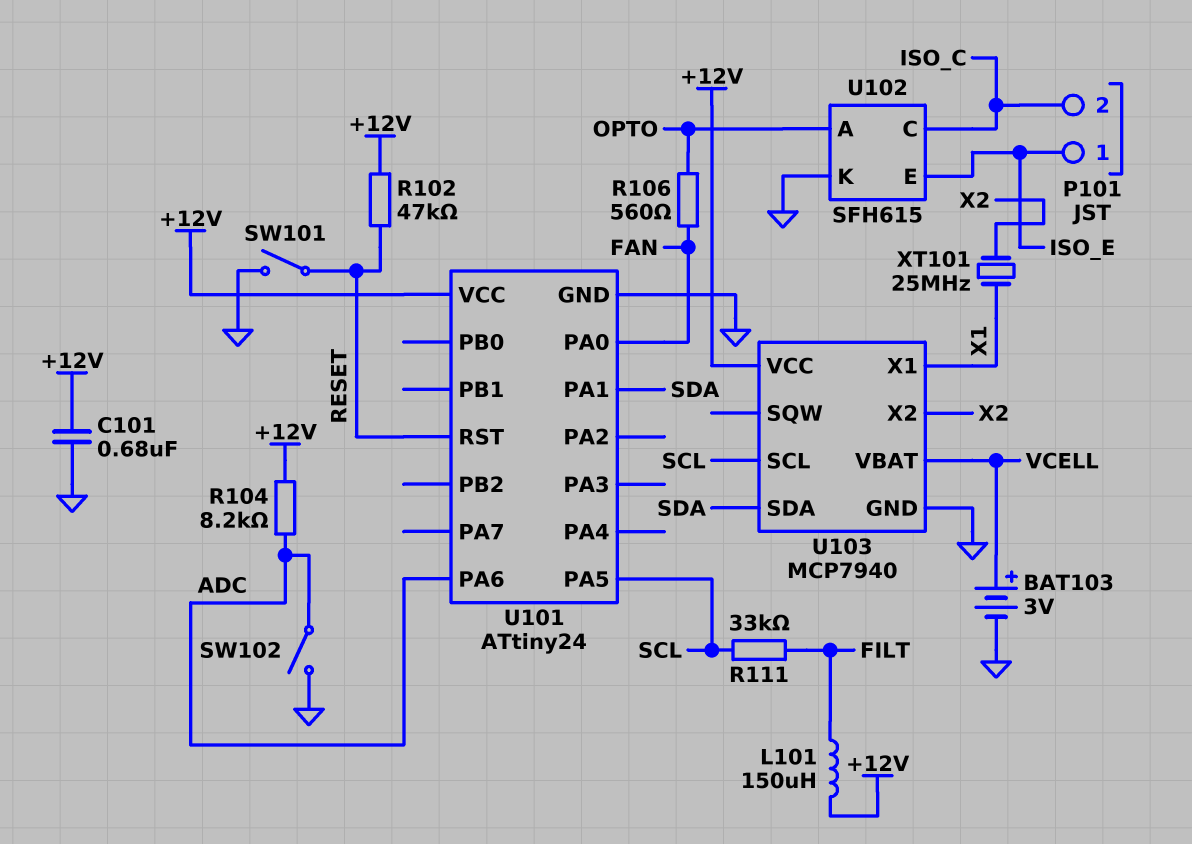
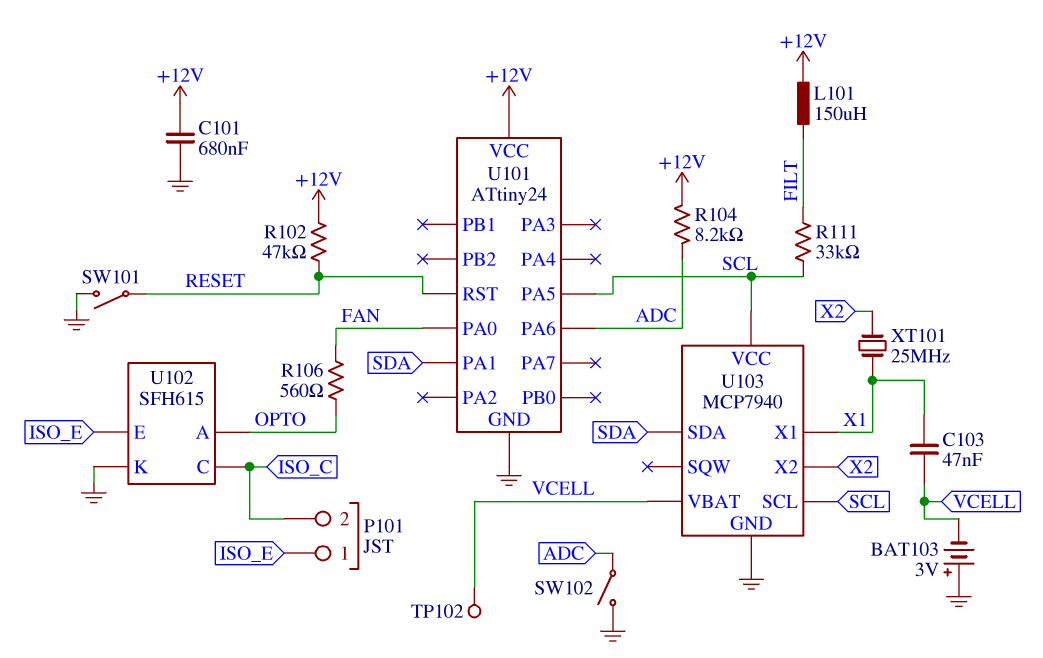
BAT103: 3V (plus VCELL, minus GND) -> 3V (plus GND, minus VCELL)
C103: none -> 47nF (VCELL, X1)
TP102: none -> test point (VCELL)
U103 pin VCC: +12V -> SCL

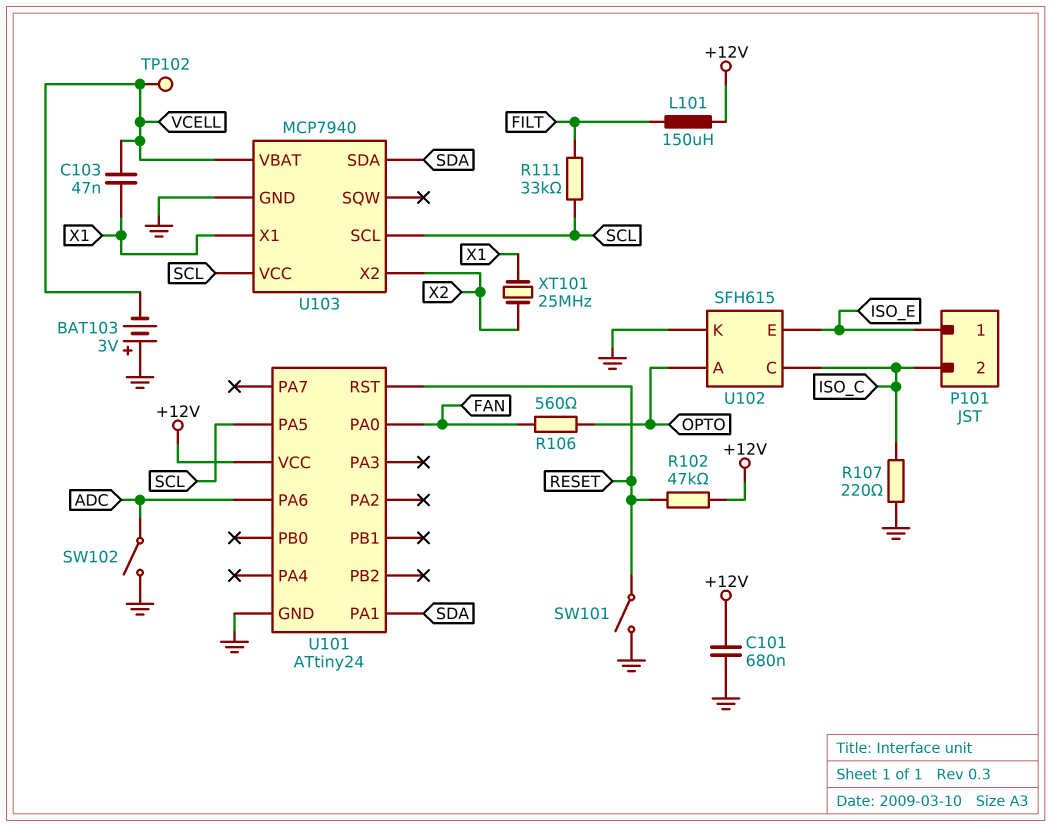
R104: 8.2k (+12V, ADC) -> none
R107: none -> 220 (GND, ISO_C)

